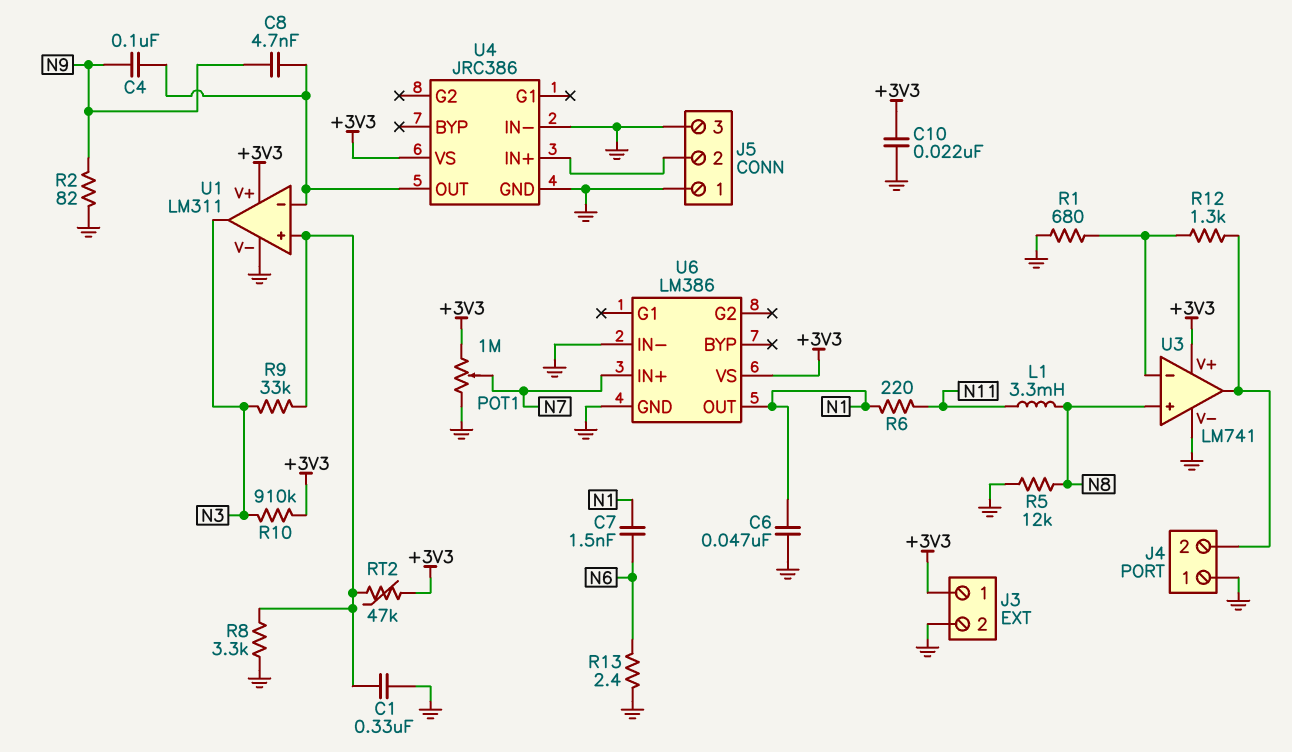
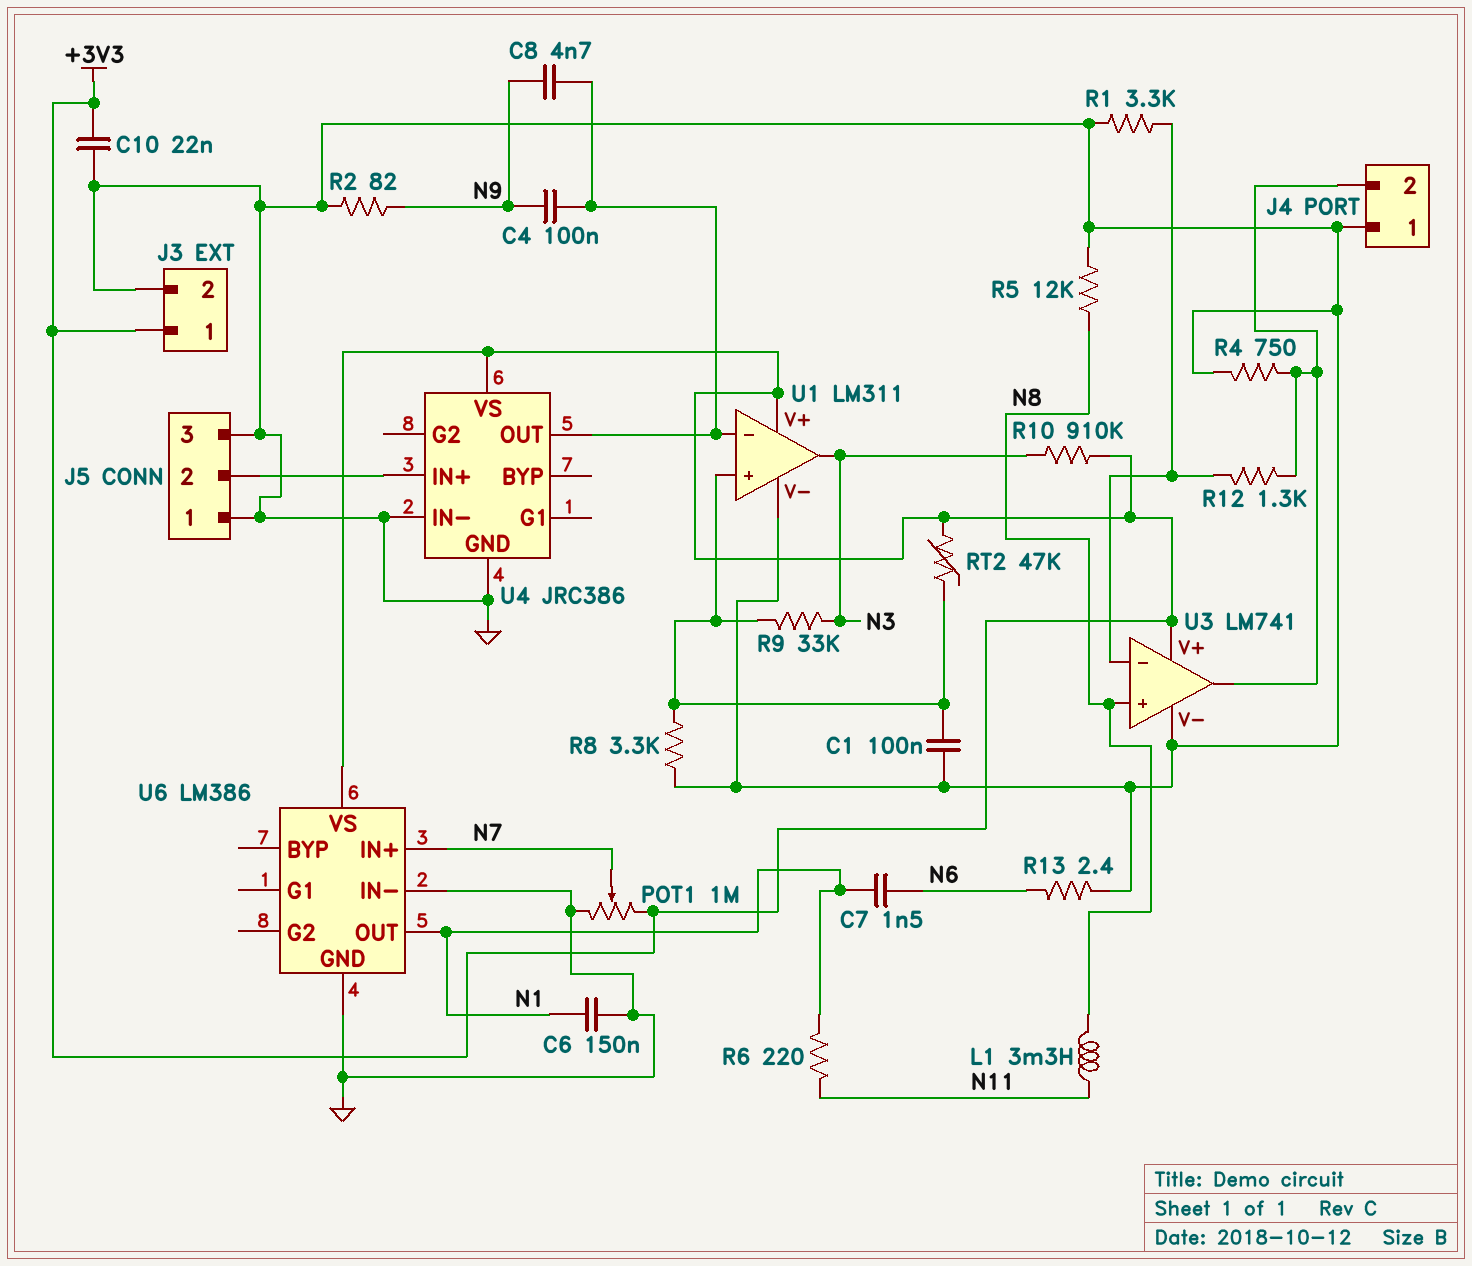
C1: 330nF (GND, U1/in+) -> 100nF (GND, U1/in+)
C6: 47nF (GND, N1) -> 150nF (GND, N1)
R1: 680 (GND, U3/in-) -> 3.3k (GND, U3/in-)
R4: none -> 750 (GND, J4/2)

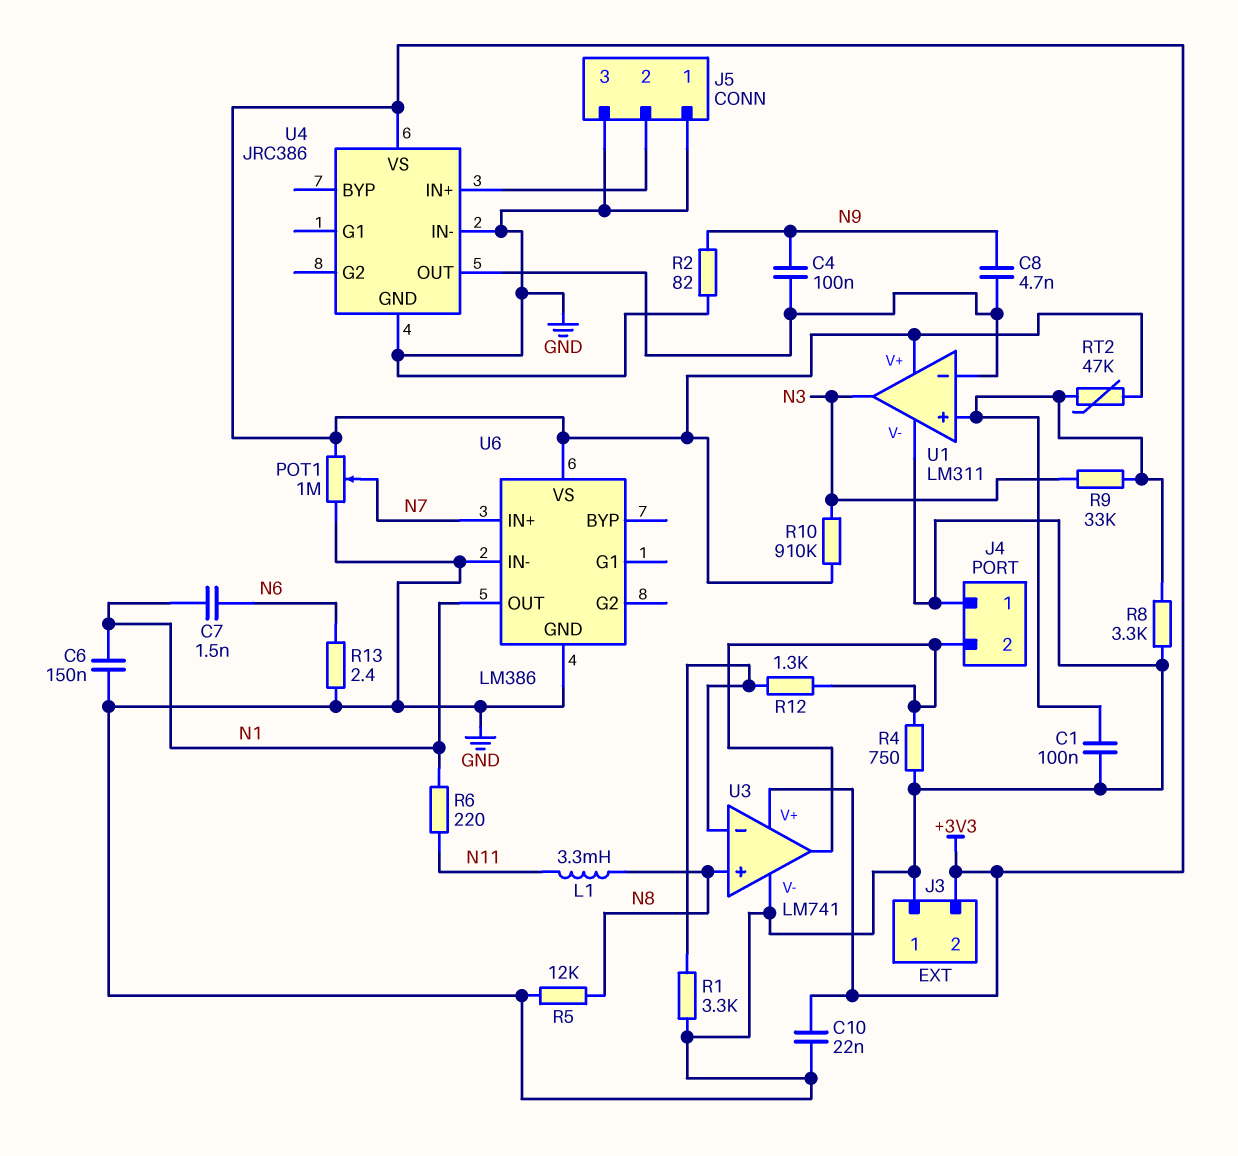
J3 pin 1: +3V3 -> GND
J3 pin 2: GND -> +3V3

